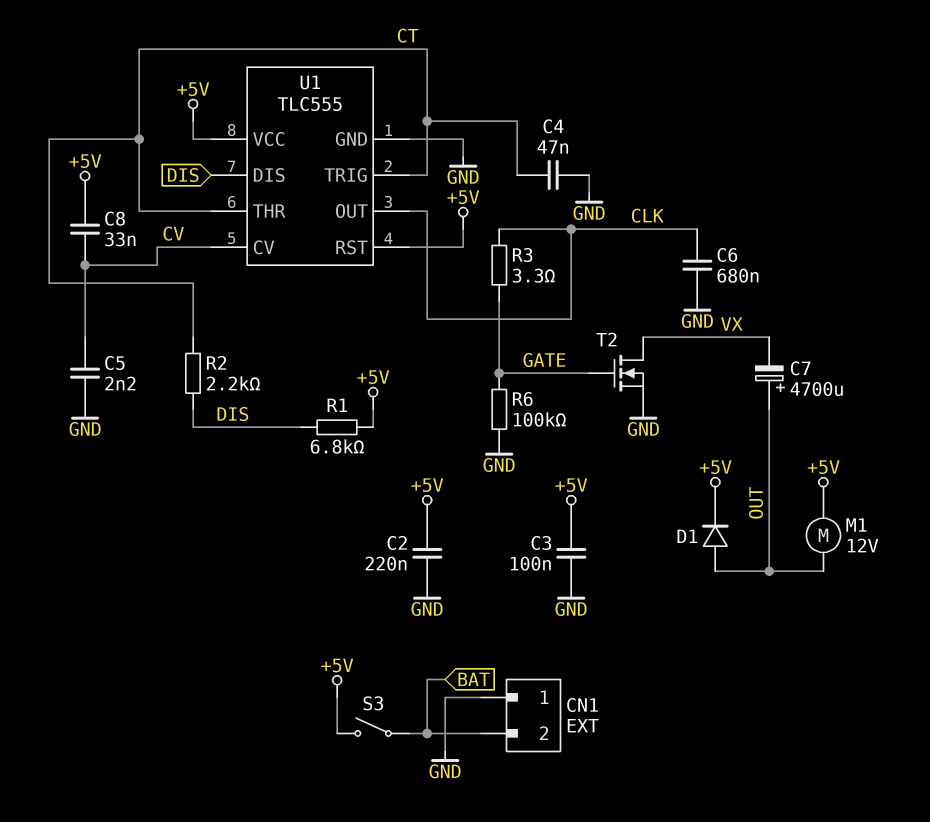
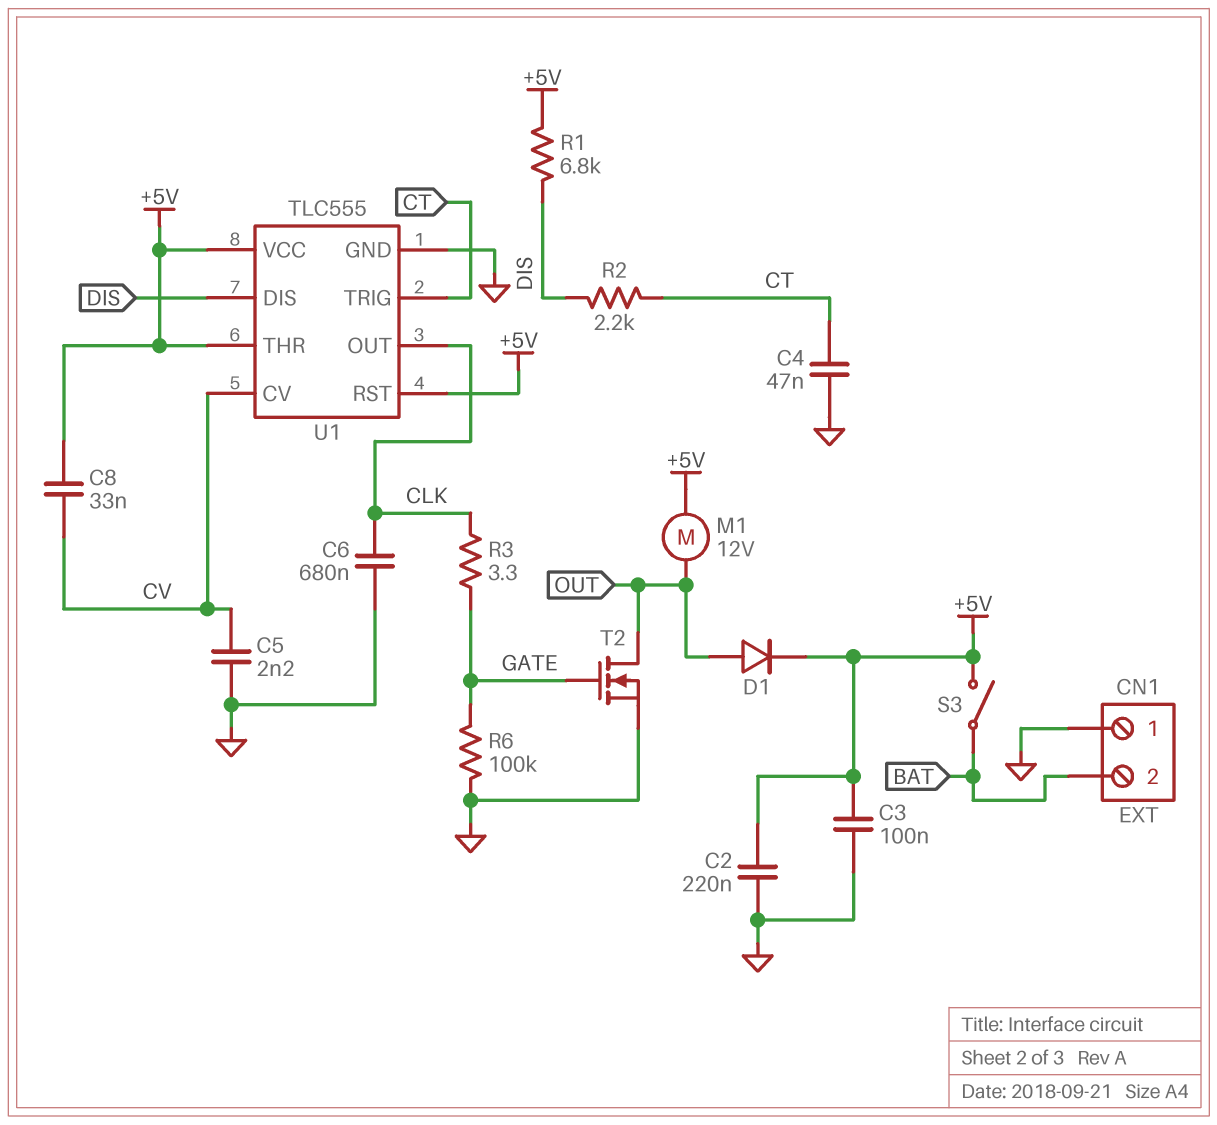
C7: 4700uF (plus OUT, minus VX) -> none
T2: NMOS (G GATE, D VX, S GND) -> NMOS (G GATE, D OUT, S GND)
U1 pin THR: CT -> +5V

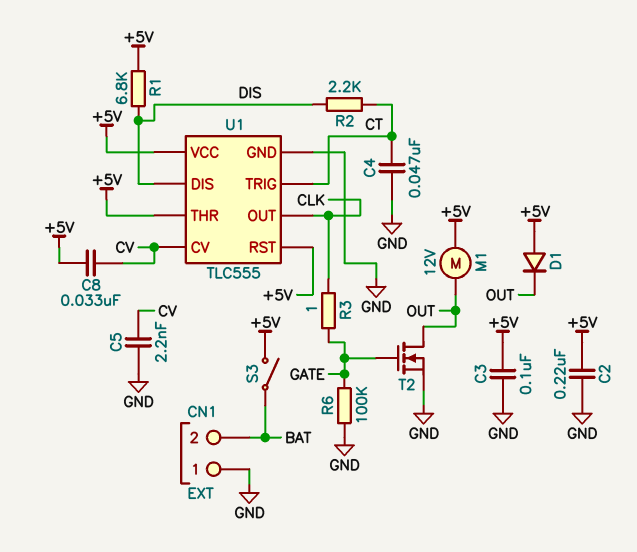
C6: 680nF (CLK, GND) -> none
D1: diode (A OUT, K +5V) -> diode (A +5V, K OUT)
R3: 3.3 (CLK, GATE) -> 1 (CLK, GATE)

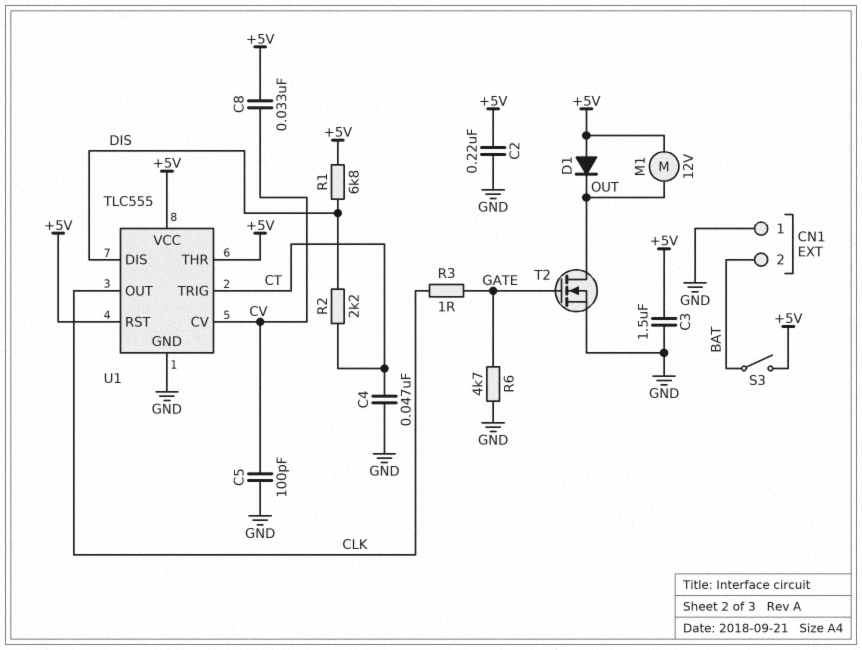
C3: 100nF (+5V, GND) -> 1.5uF (+5V, GND)
C5: 2.2nF (CV, GND) -> 100pF (CV, GND)
R6: 100k (GATE, GND) -> 4.7k (GATE, GND)

